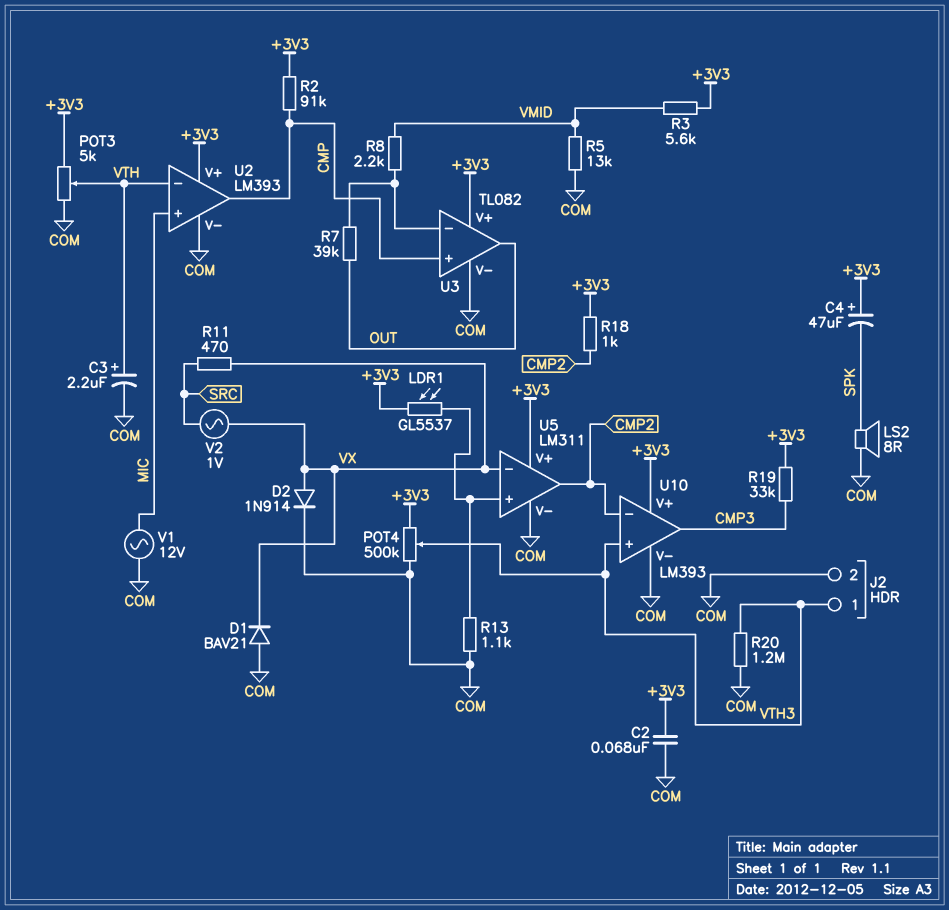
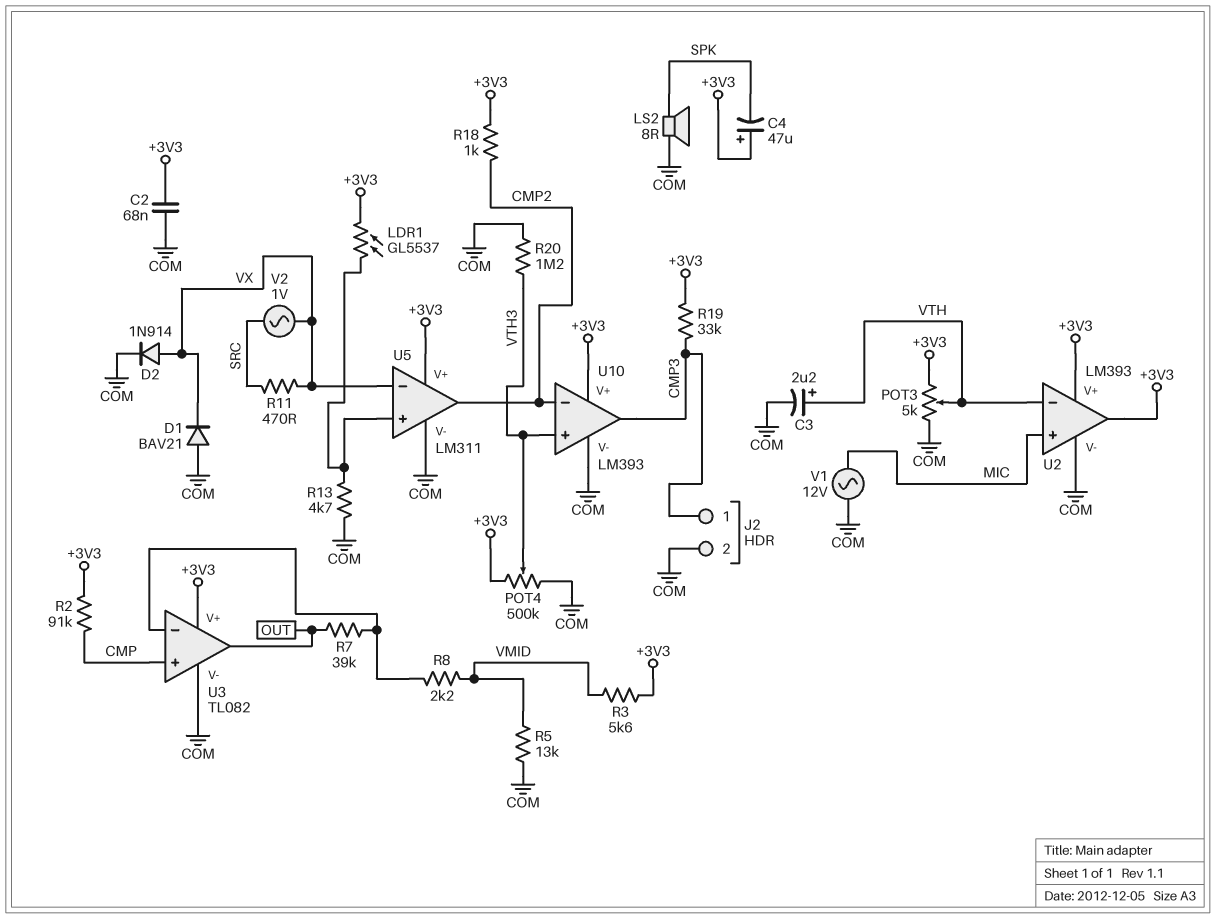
J2 pin 1: VTH3 -> CMP3
R13: 1.1k (COM, U5/in+) -> 4.7k (COM, U5/in+)
U2 pin out: CMP -> +3V3

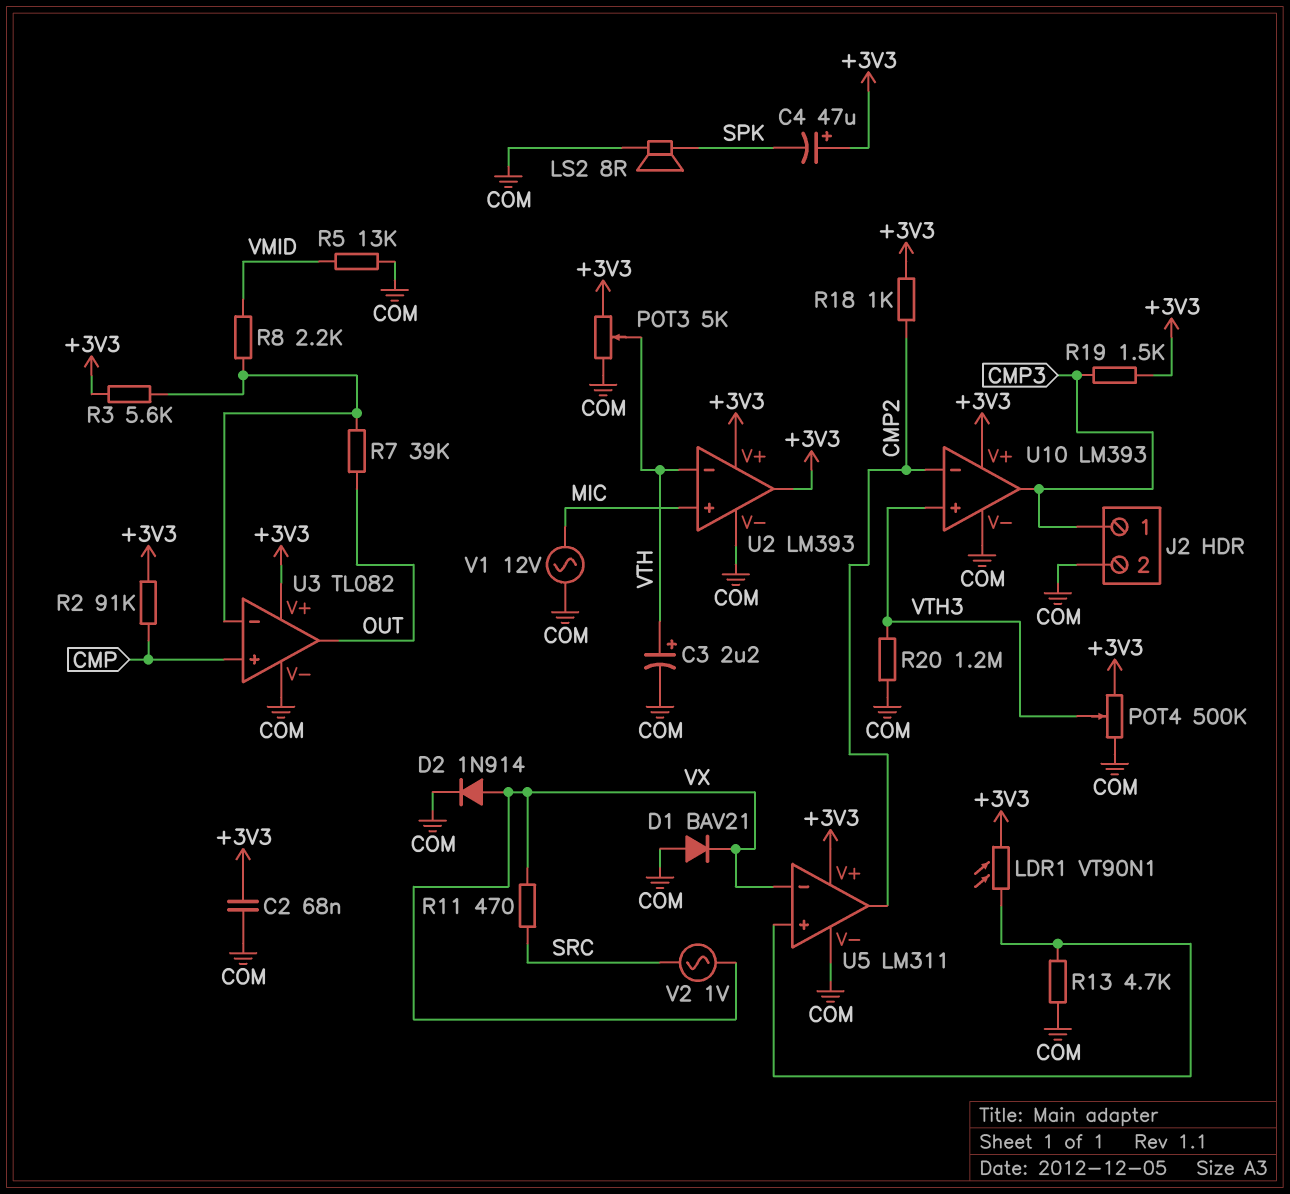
LDR1: GL5537 (+3V3, U5/in+) -> VT90N1 (+3V3, U5/in+)
R3: 5.6k (+3V3, VMID) -> 5.6k (+3V3, U3/in-)
R19: 33k (+3V3, CMP3) -> 1.5k (+3V3, CMP3)

